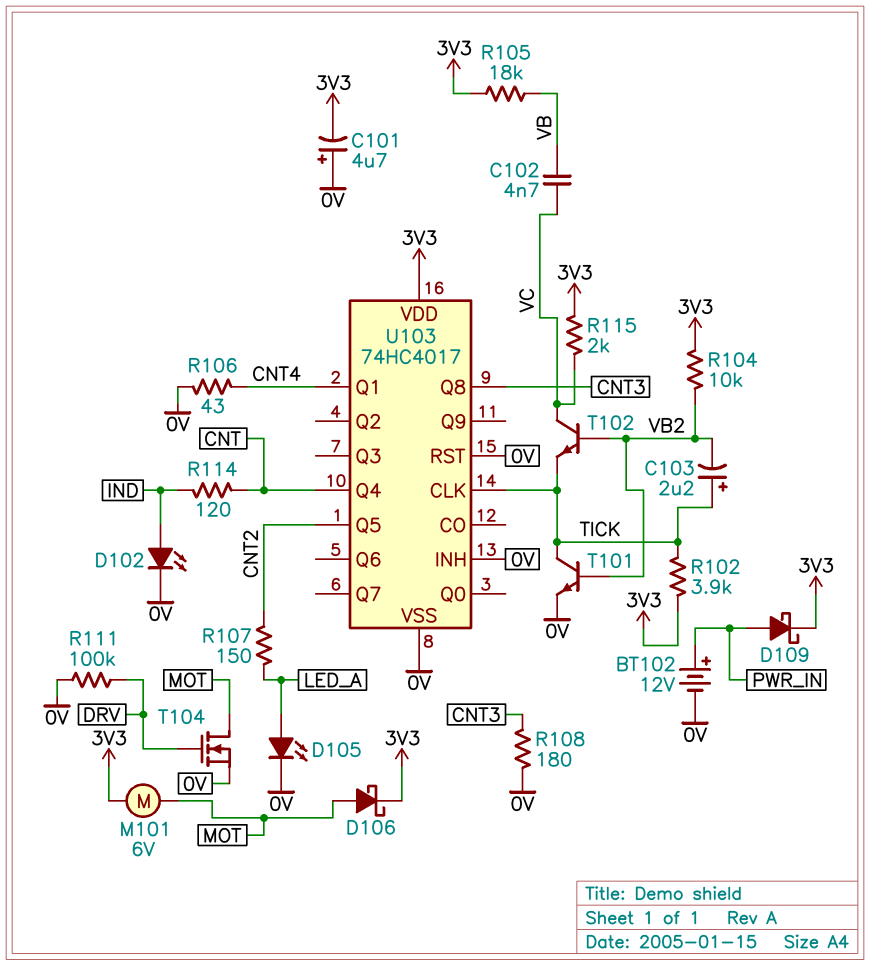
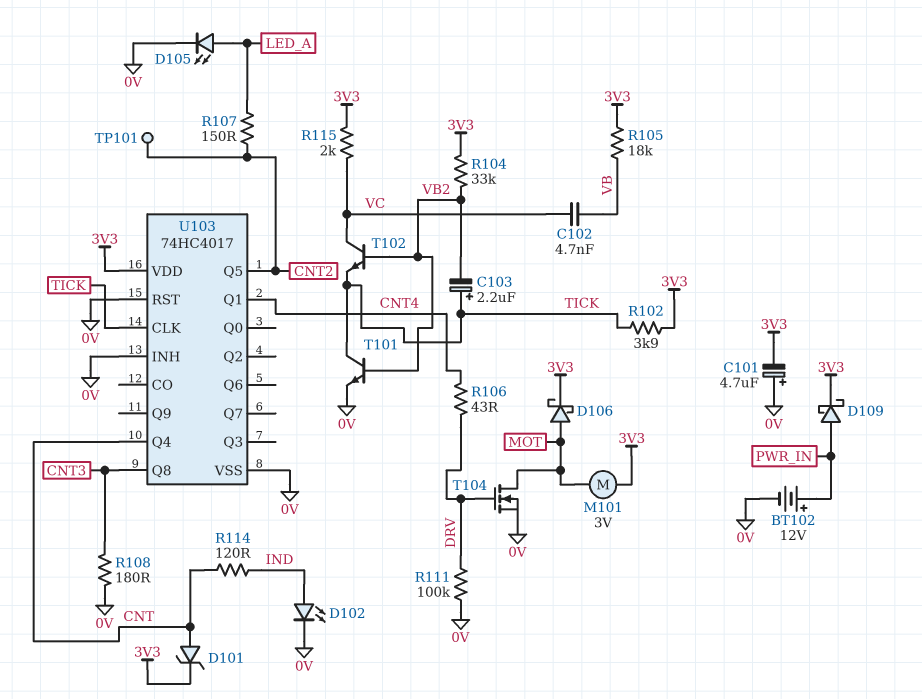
D101: none -> zener (A CNT, K 3V3)
M101: motor 6V (3V3, MOT) -> motor 3V (3V3, MOT)
R104: 10k (3V3, VB2) -> 33k (3V3, VB2)
R106: 43 (0V, CNT4) -> 43 (CNT4, DRV)
TP101: none -> test point (CNT2)

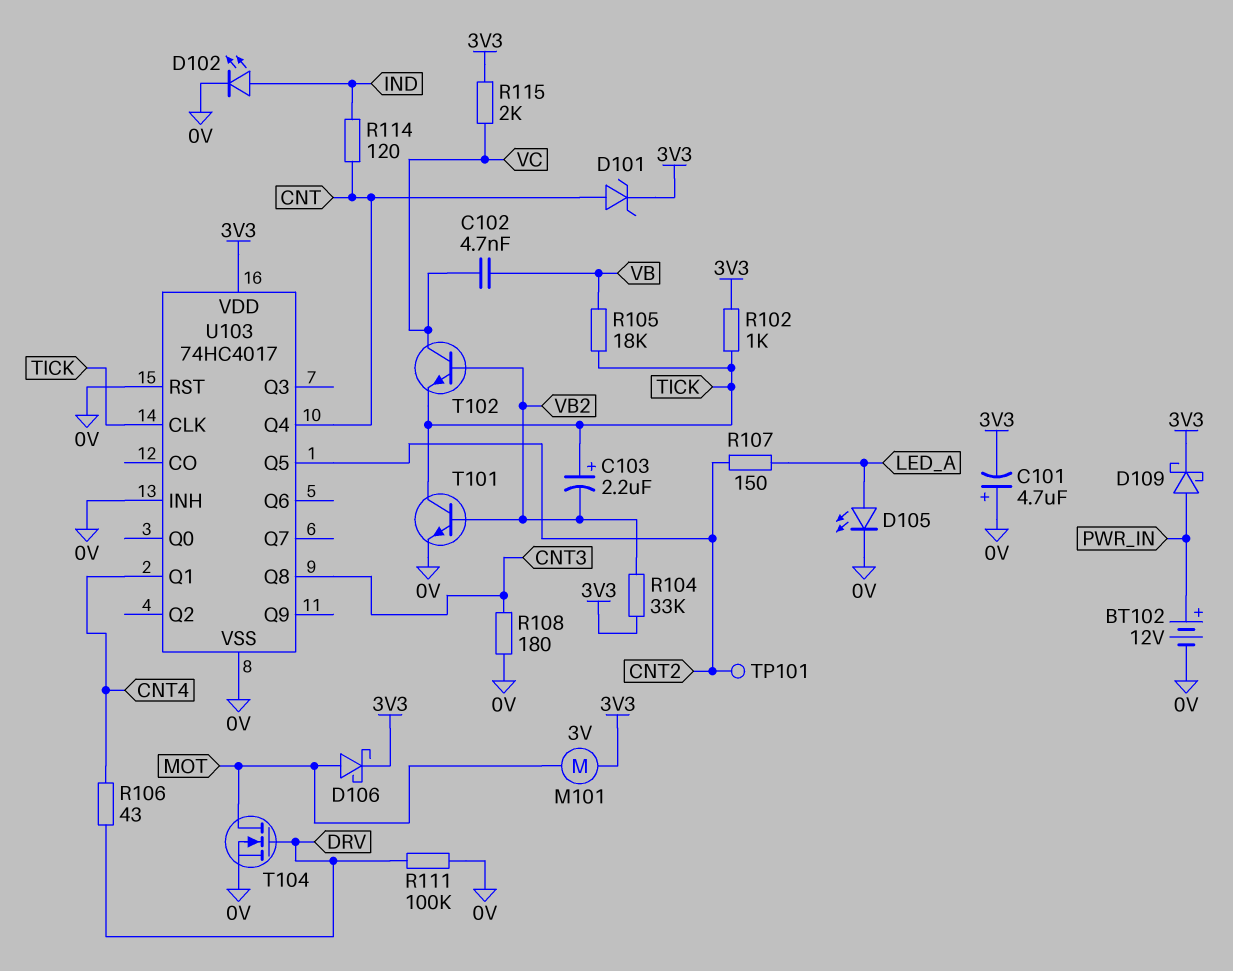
R102: 3.9k (3V3, TICK) -> 1k (3V3, TICK)
R105: 18k (3V3, VB) -> 18k (TICK, VB)

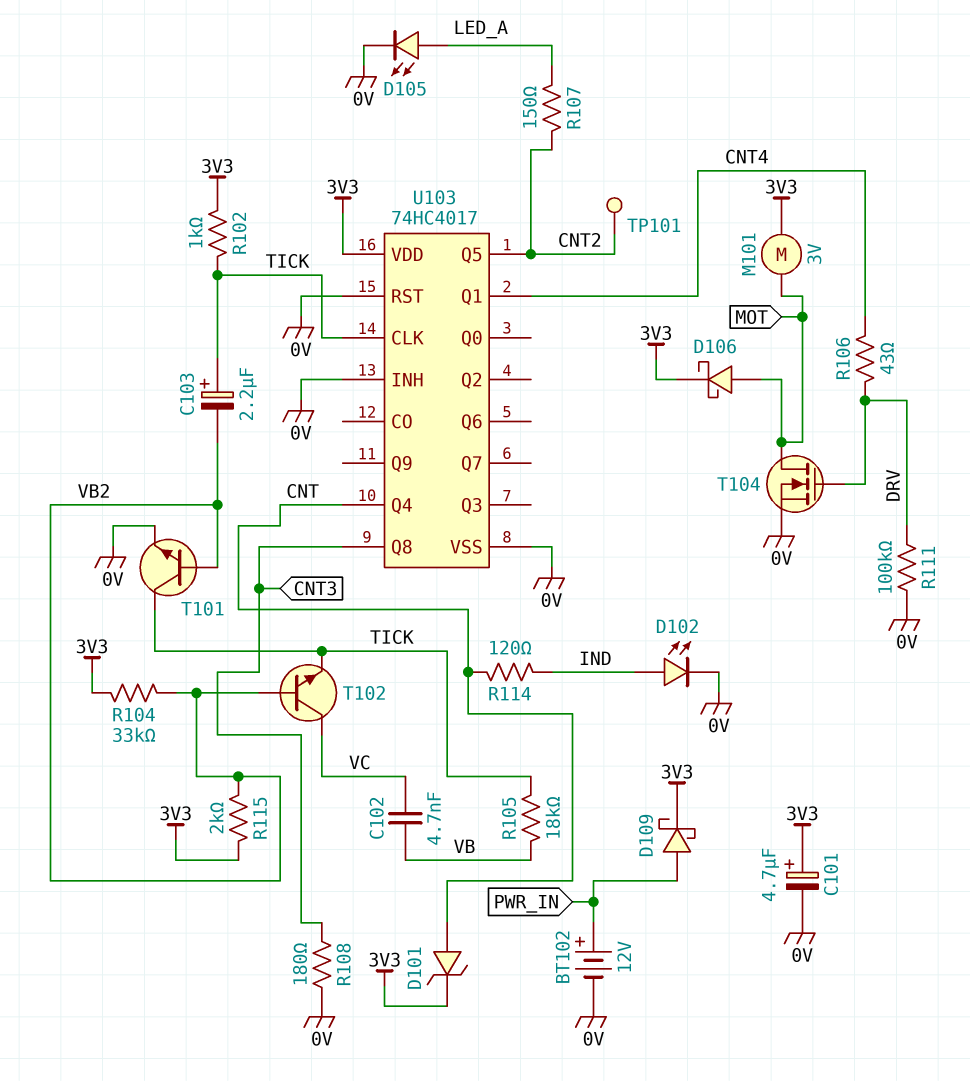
C101: 4.7uF (plus 0V, minus 3V3) -> 4.7uF (plus 3V3, minus 0V)
R115: 2k (3V3, VC) -> 2k (3V3, VB2)

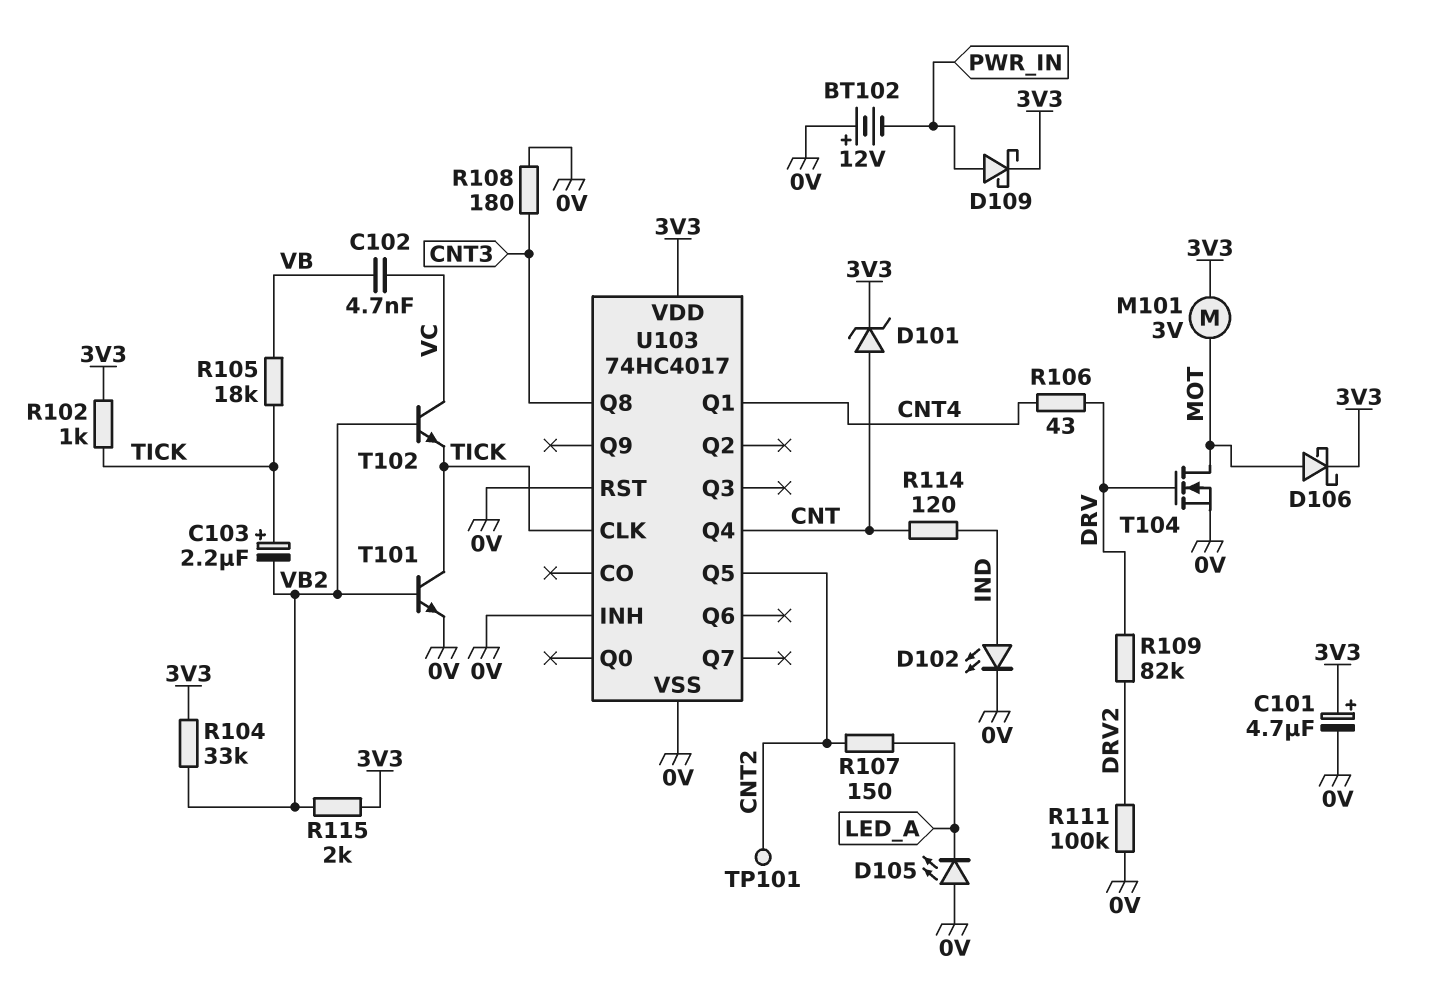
BT102: 12V (plus PWR_IN, minus 0V) -> 12V (plus 0V, minus PWR_IN)
D105: LED (A LED_A, K 0V) -> LED (A 0V, K LED_A)
R109: none -> 82k (DRV, DRV2)
R111: 100k (0V, DRV) -> 100k (0V, DRV2)

